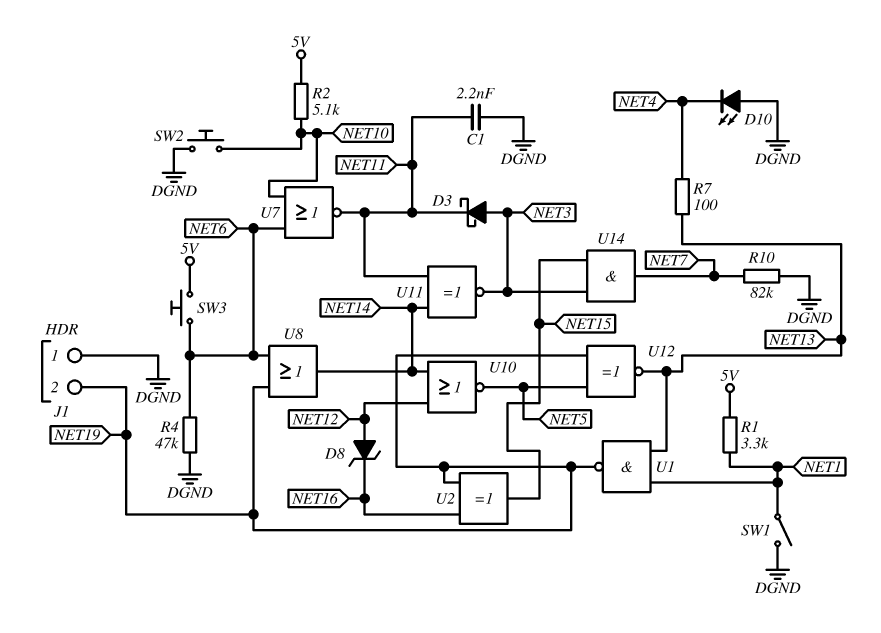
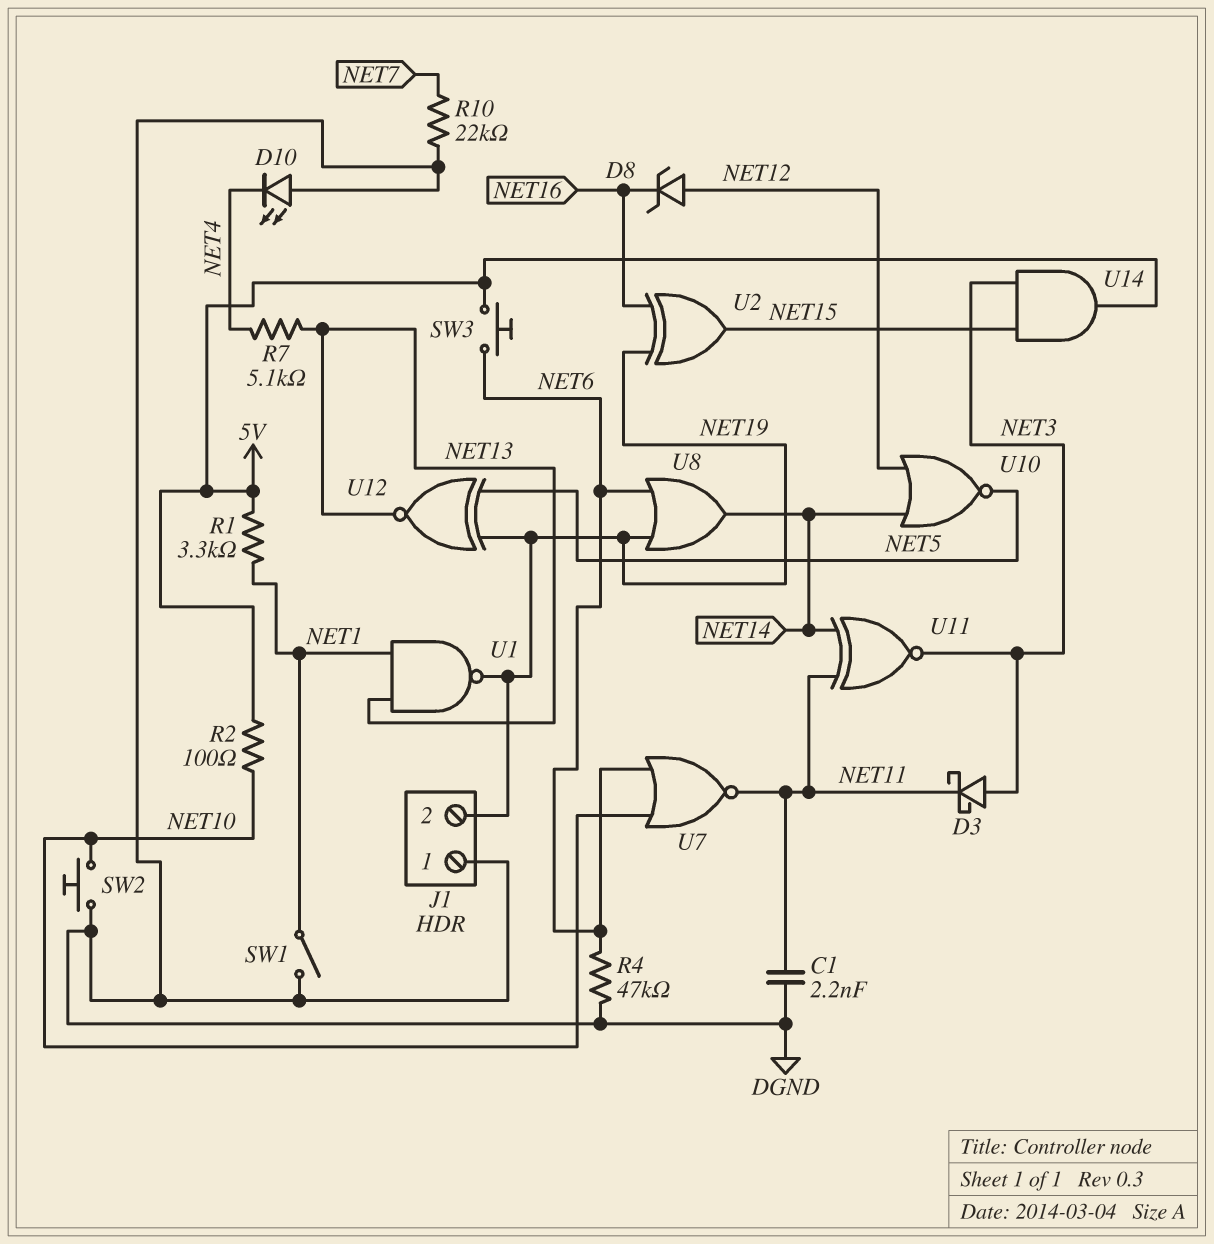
R2: 5.1k (5V, NET10) -> 100 (5V, NET10)
R7: 100 (NET4, NET13) -> 5.1k (NET4, NET13)
R10: 82k (DGND, NET7) -> 22k (DGND, NET7)
U14: AND (in NET3, in NET15, out NET7) -> AND (in NET3, in NET15, out 5V)

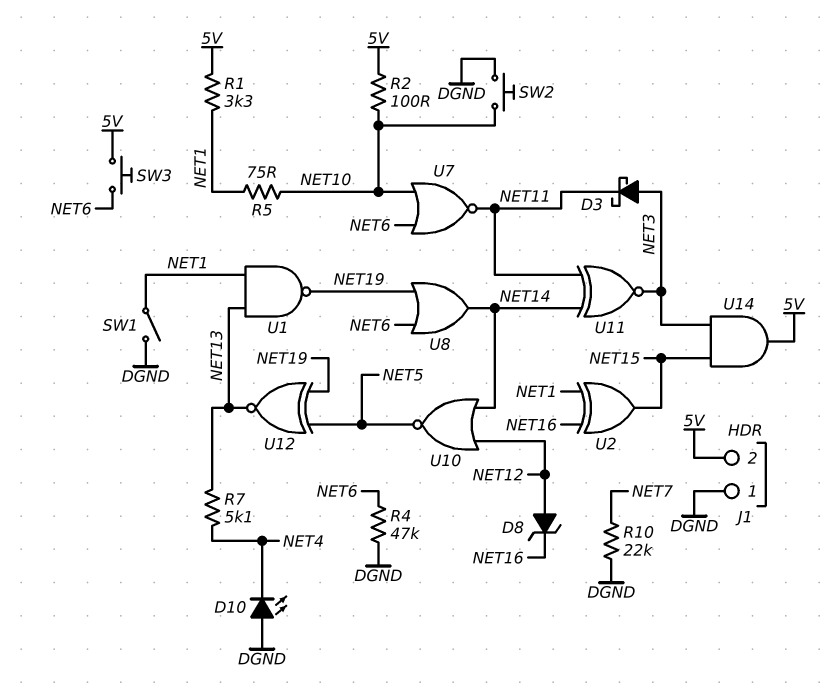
C1: 2.2nF (DGND, NET11) -> none
J1 pin 2: NET19 -> 5V
R5: none -> 75 (NET1, NET10)
U2: XOR (in NET16, in NET19, out NET15) -> XOR (in NET1, in NET16, out NET15)

